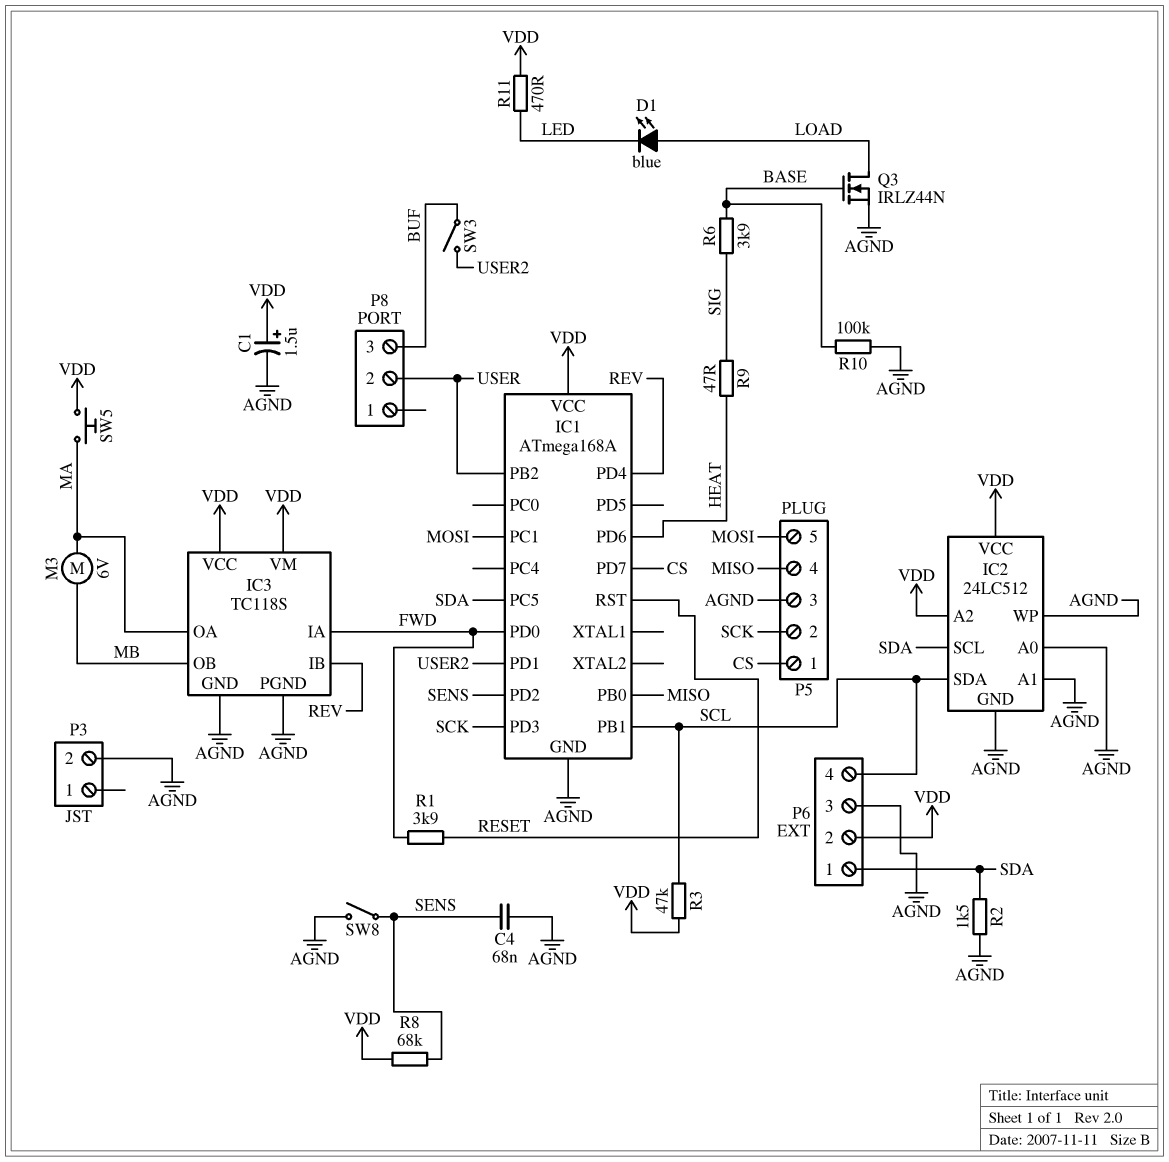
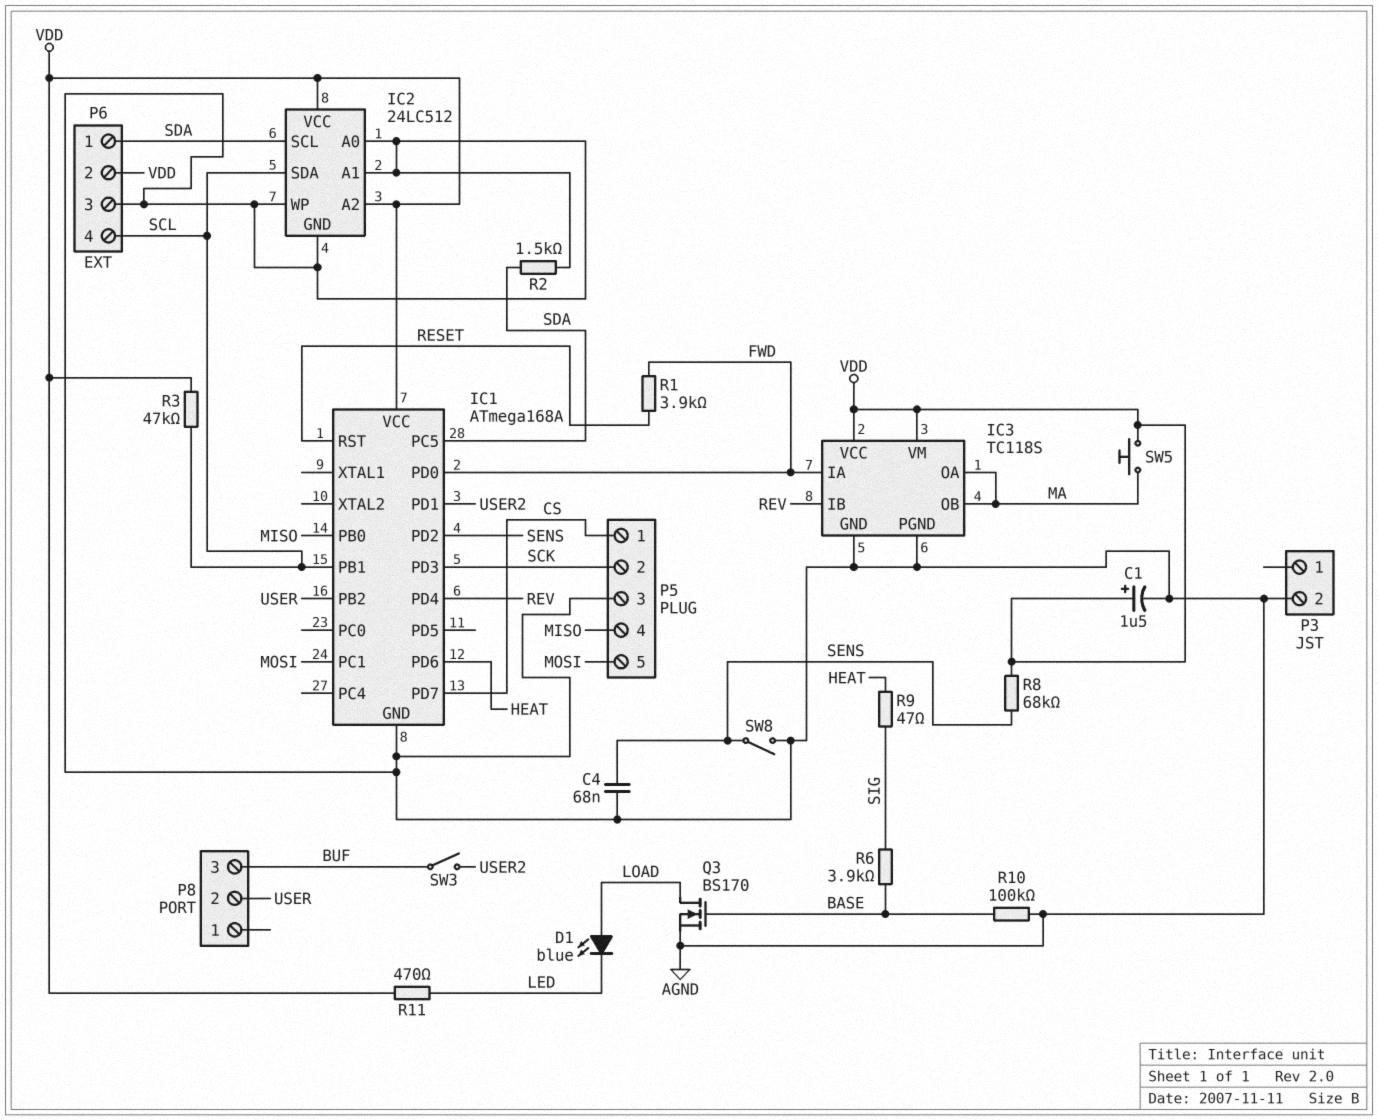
IC3 pin OB: MB -> MA
M3: motor 6V (MA, MB) -> none
Q3: NMOS IRLZ44N (G BASE, D LOAD, S AGND) -> NMOS BS170 (G BASE, D LOAD, S AGND)

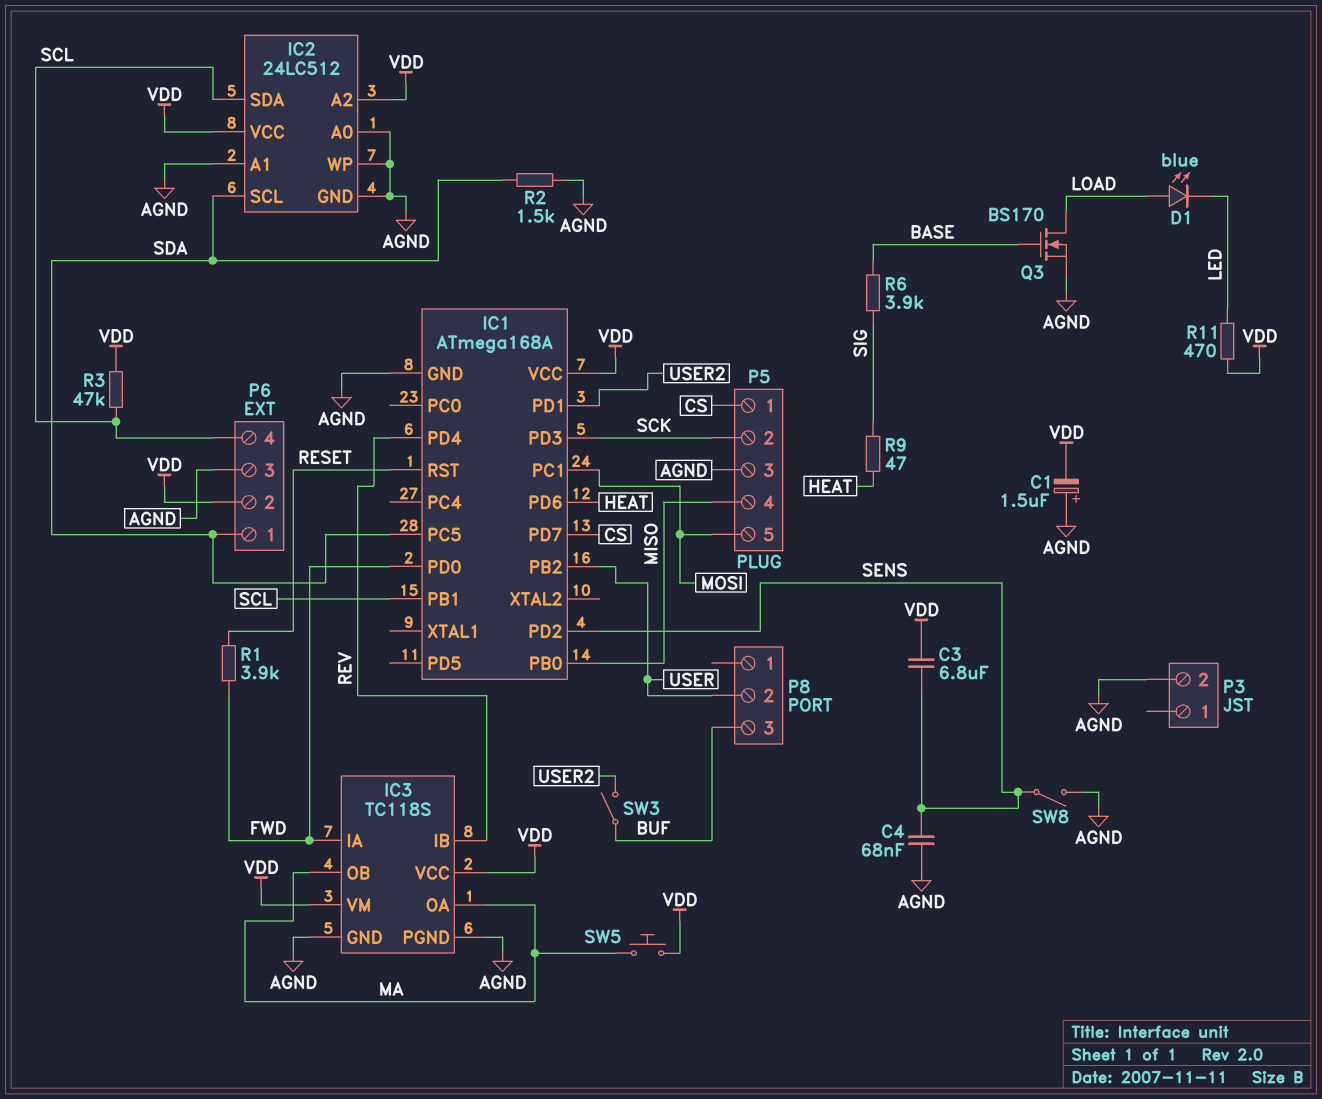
C1: 1.5uF (plus VDD, minus AGND) -> 1.5uF (plus AGND, minus VDD)
C3: none -> 6.8uF (SENS, VDD)
R8: 68k (SENS, VDD) -> none
R10: 100k (AGND, BASE) -> none

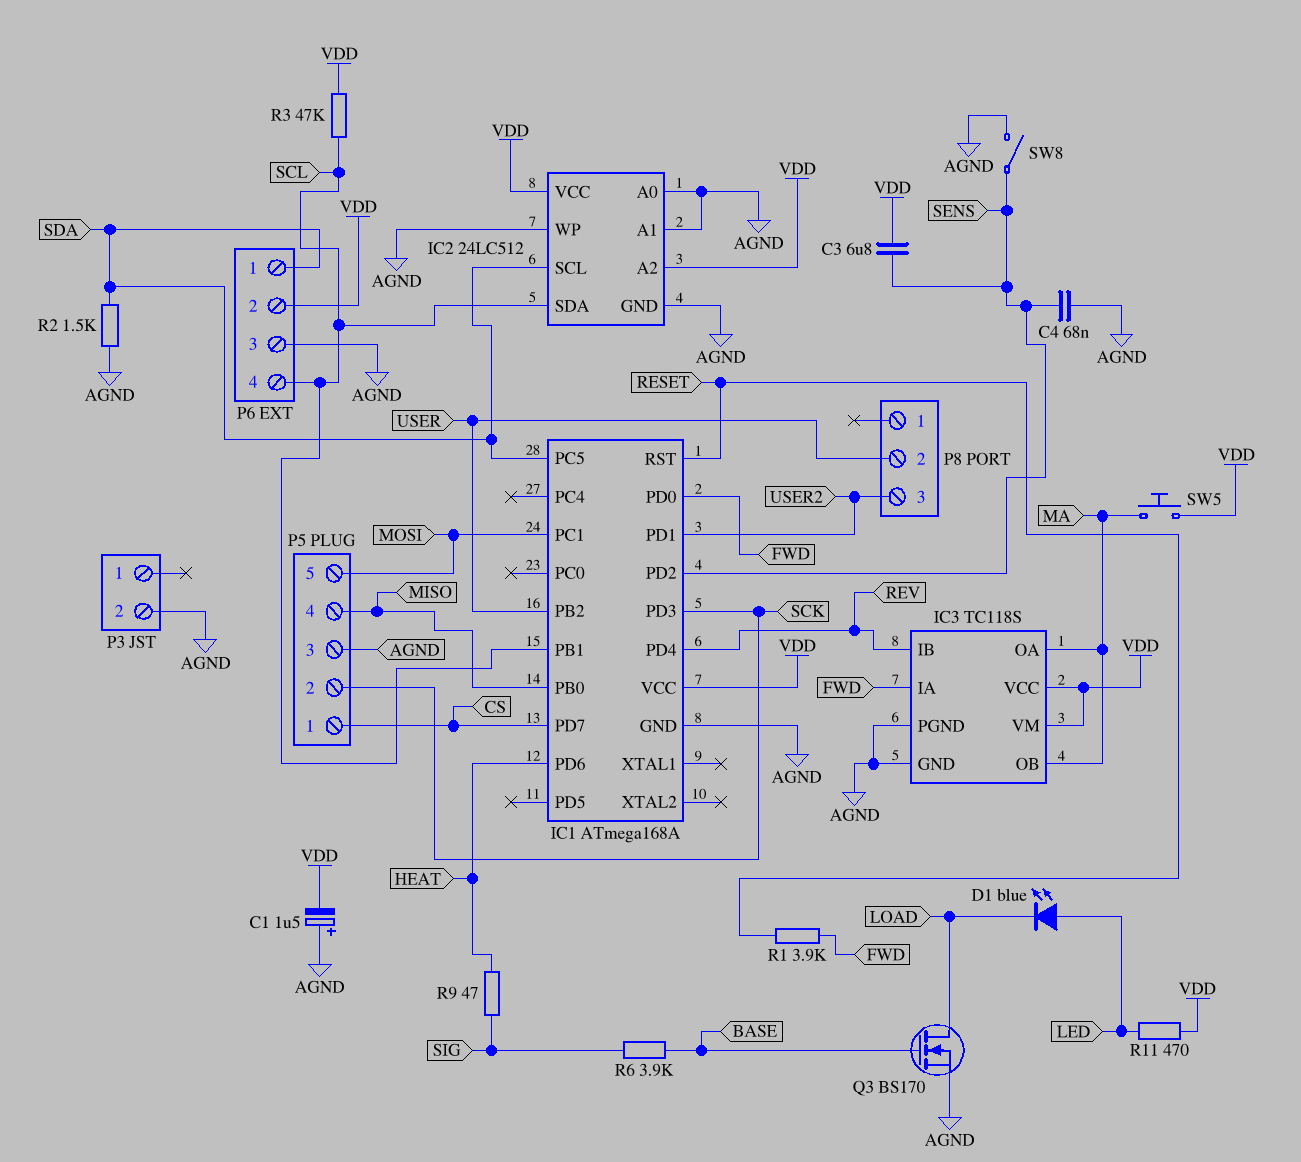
D1: LED blue (A LOAD, K LED) -> LED blue (A LED, K LOAD)
P8 pin 3: BUF -> USER2
SW3: switch (BUF, USER2) -> none

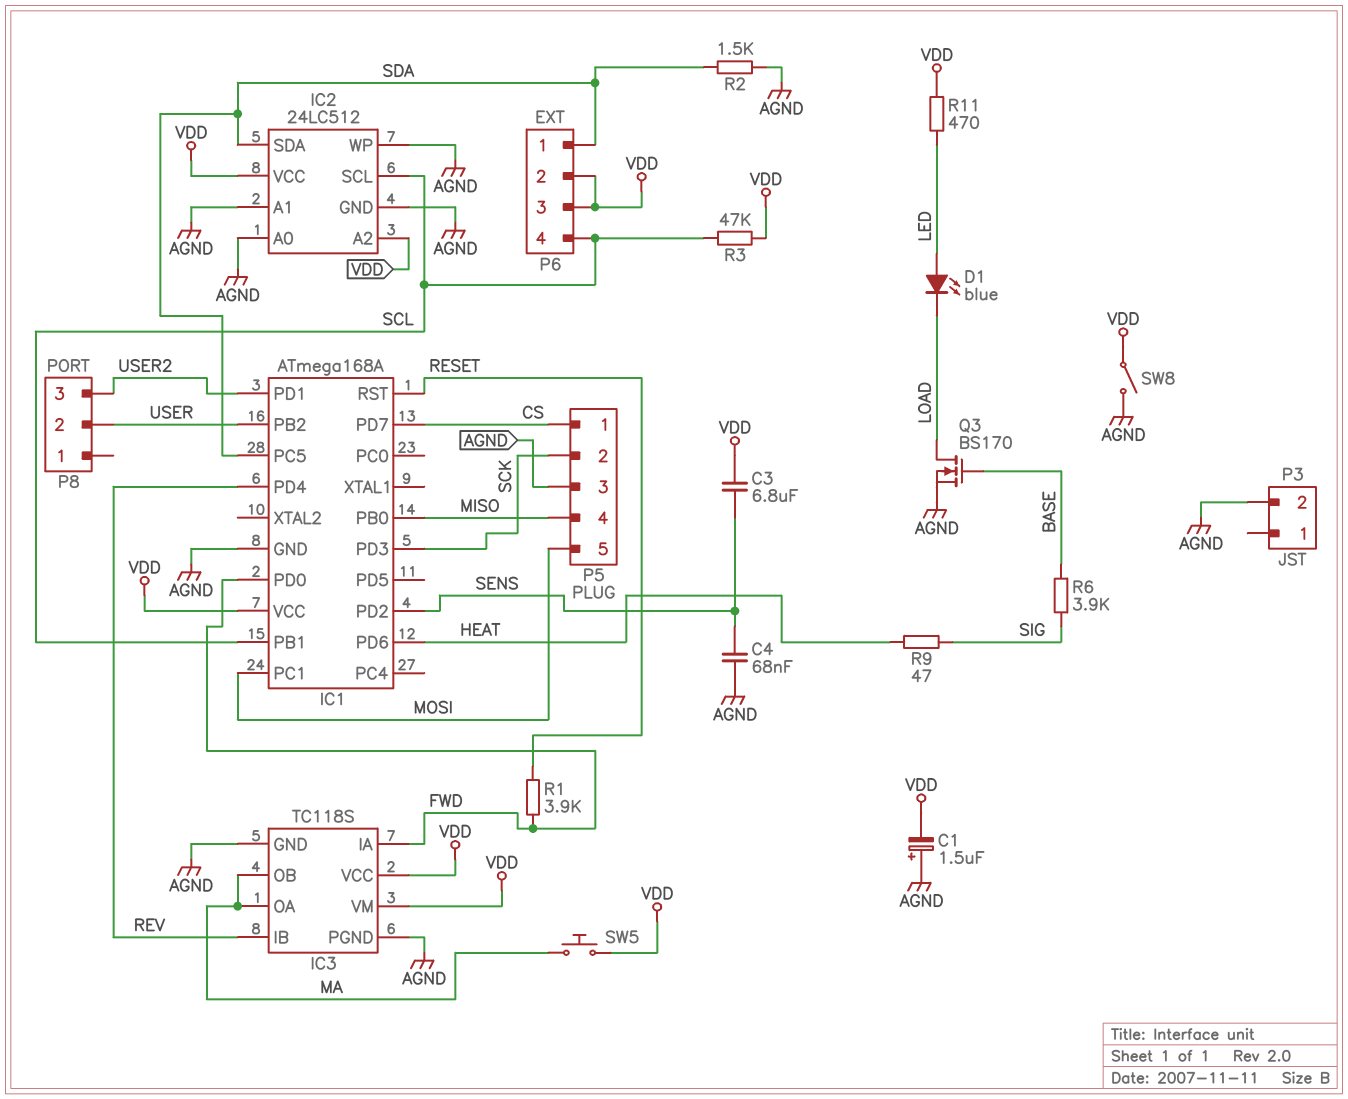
IC2 pin SCL: SDA -> SCL
IC2 pin SDA: SCL -> SDA
P6 pin 3: AGND -> VDD
SW8: switch (AGND, SENS) -> switch (AGND, VDD)

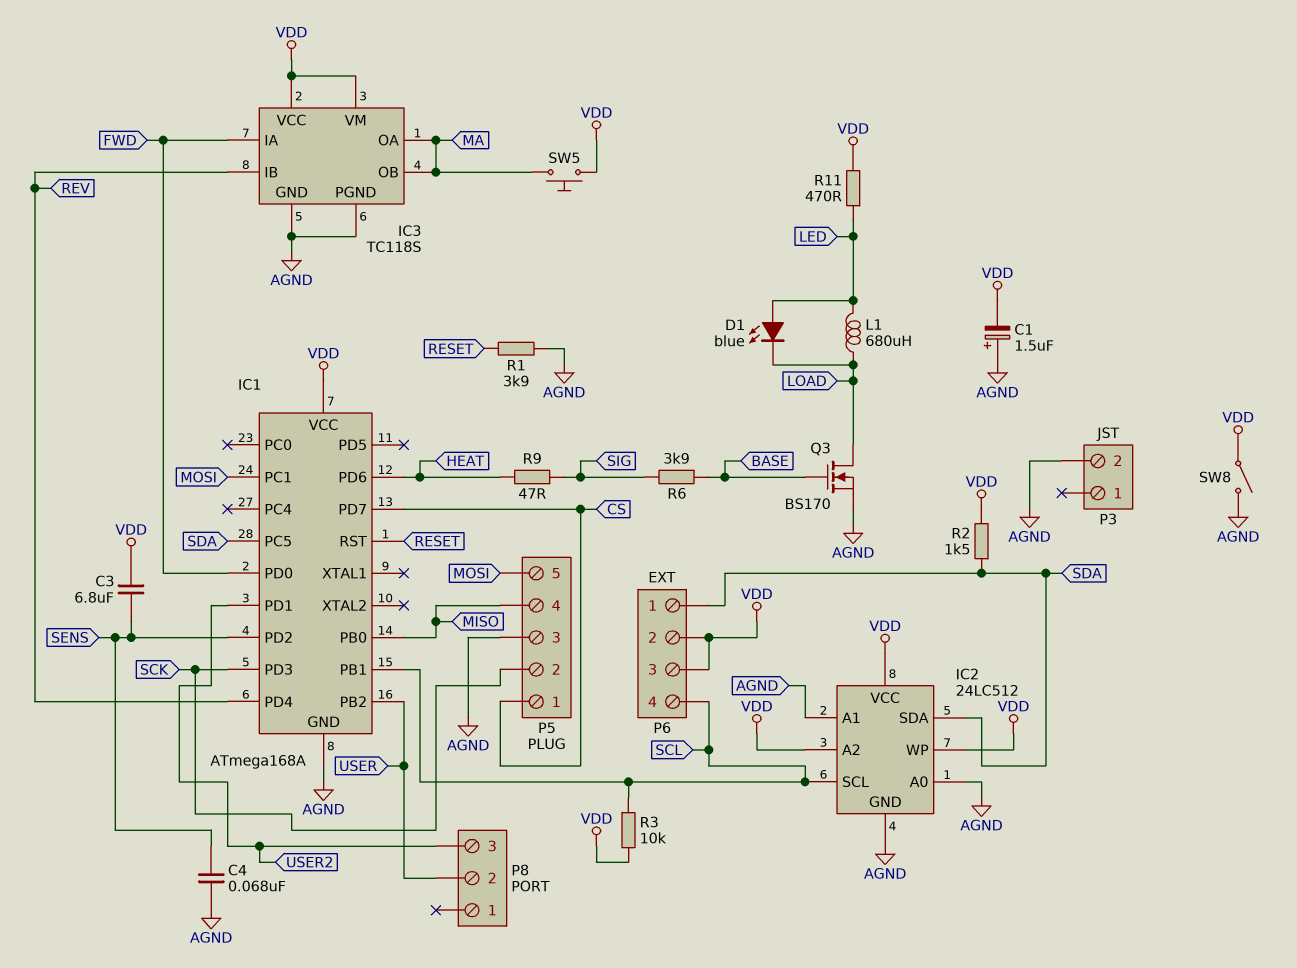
IC2 pin WP: AGND -> VDD
L1: none -> 680uH (LED, LOAD)
R1: 3.9k (FWD, RESET) -> 3.9k (AGND, RESET)
R2: 1.5k (AGND, SDA) -> 1.5k (SDA, VDD)
R3: 47k (SCL, VDD) -> 10k (SCL, VDD)

